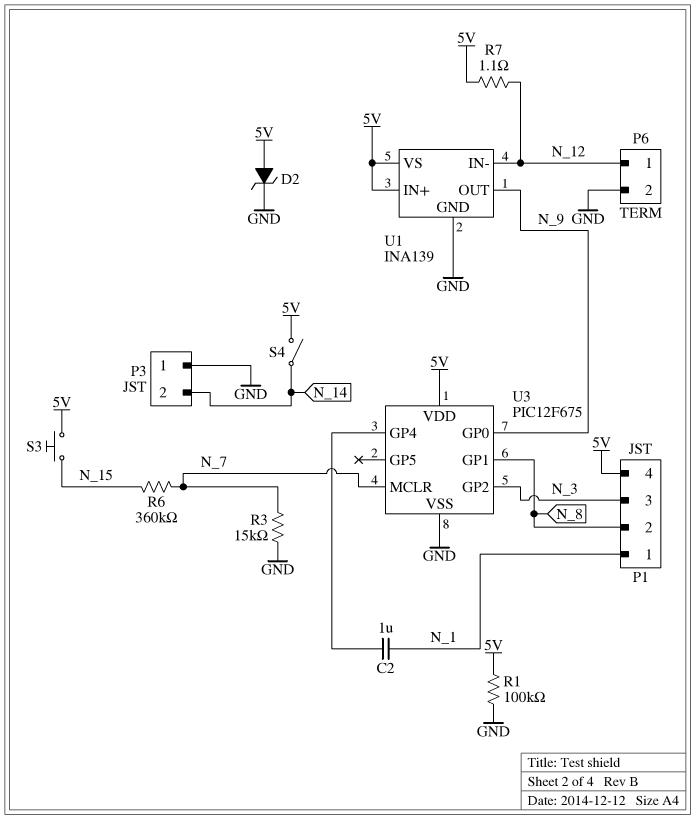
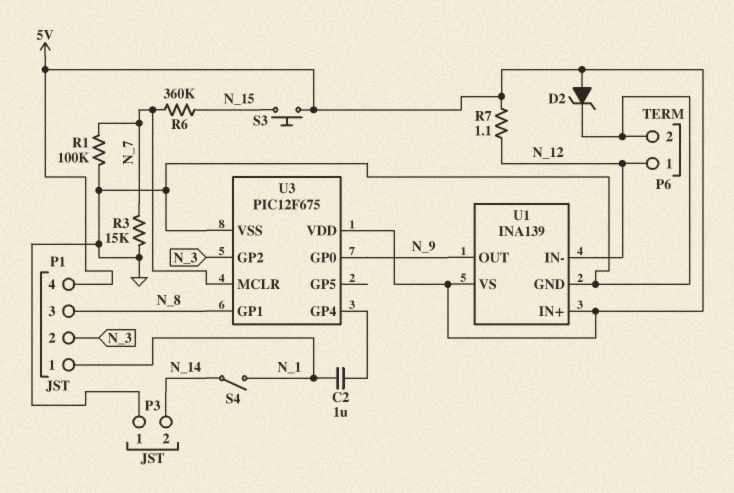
P1 pin 2: N_8 -> N_3
P1 pin 3: N_3 -> N_8
R1: 100k (5V, GND) -> 100k (GND, N_7)
S4: switch (5V, N_14) -> switch (N_1, N_14)

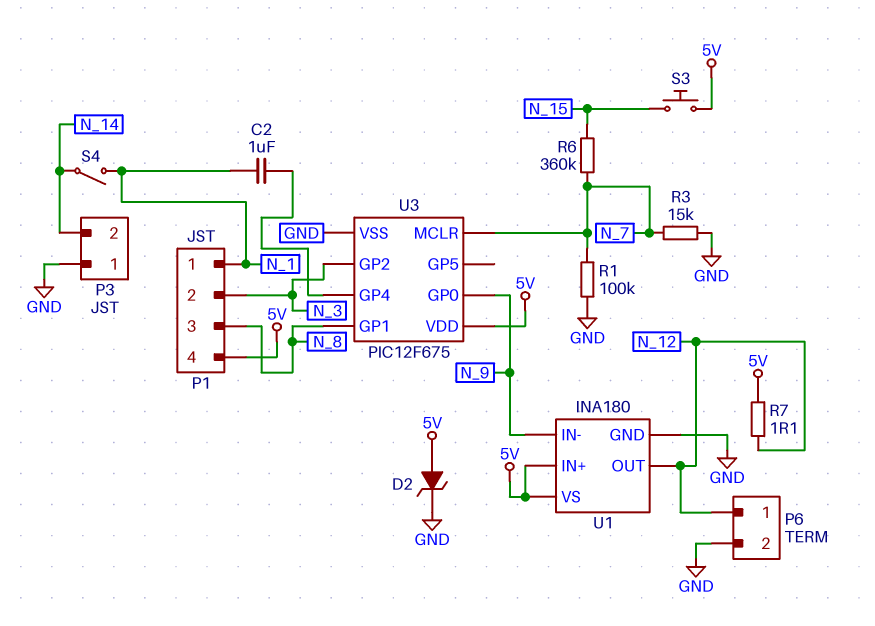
U1: INA139 -> INA180
U1 pin IN-: N_12 -> N_9
U1 pin OUT: N_9 -> N_12

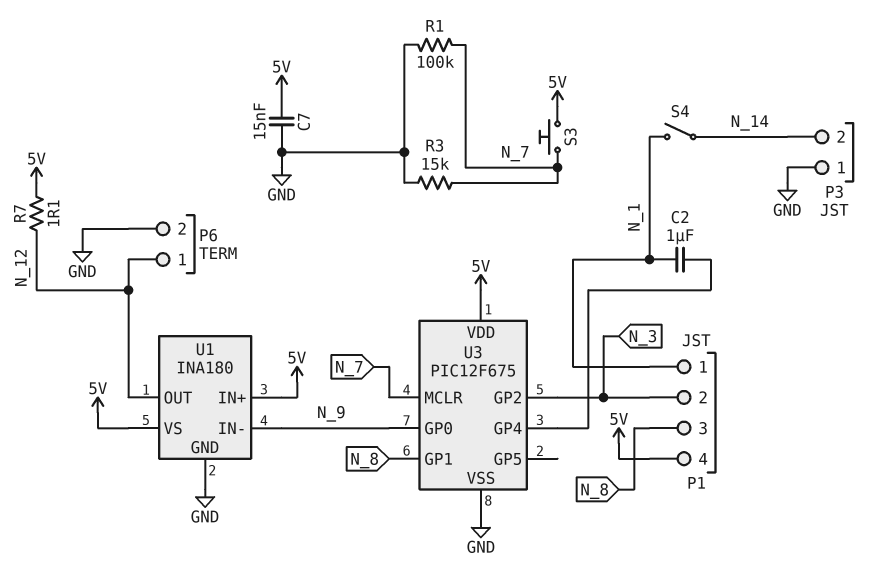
C7: none -> 15nF (5V, GND)
D2: zener (A 5V, K GND) -> none
R6: 360k (N_7, N_15) -> none
S3: button (5V, N_15) -> button (5V, N_7)

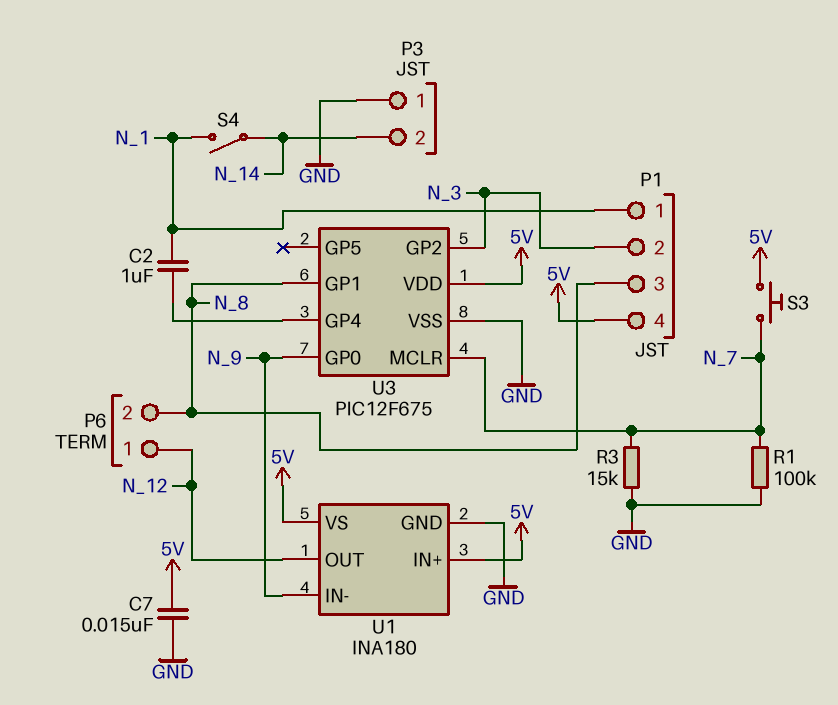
P6 pin 2: GND -> N_8
R7: 1.1 (5V, N_12) -> none

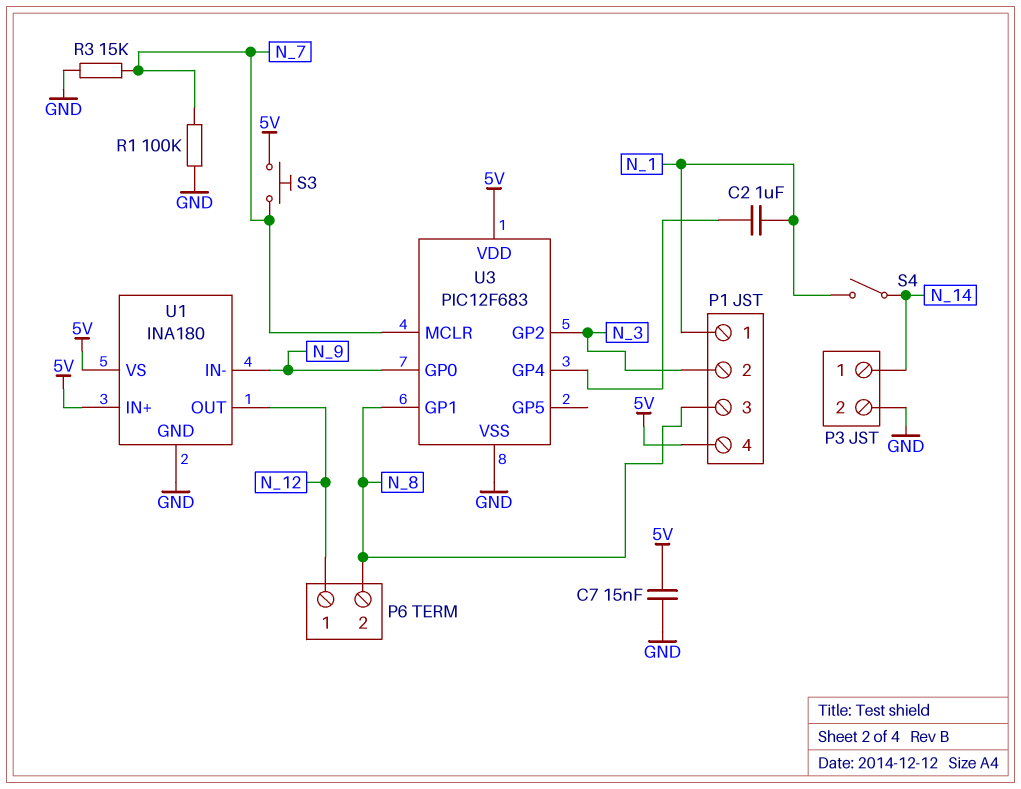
P3 pin 1: GND -> N_14
P3 pin 2: N_14 -> GND
U3: PIC12F675 -> PIC12F683

